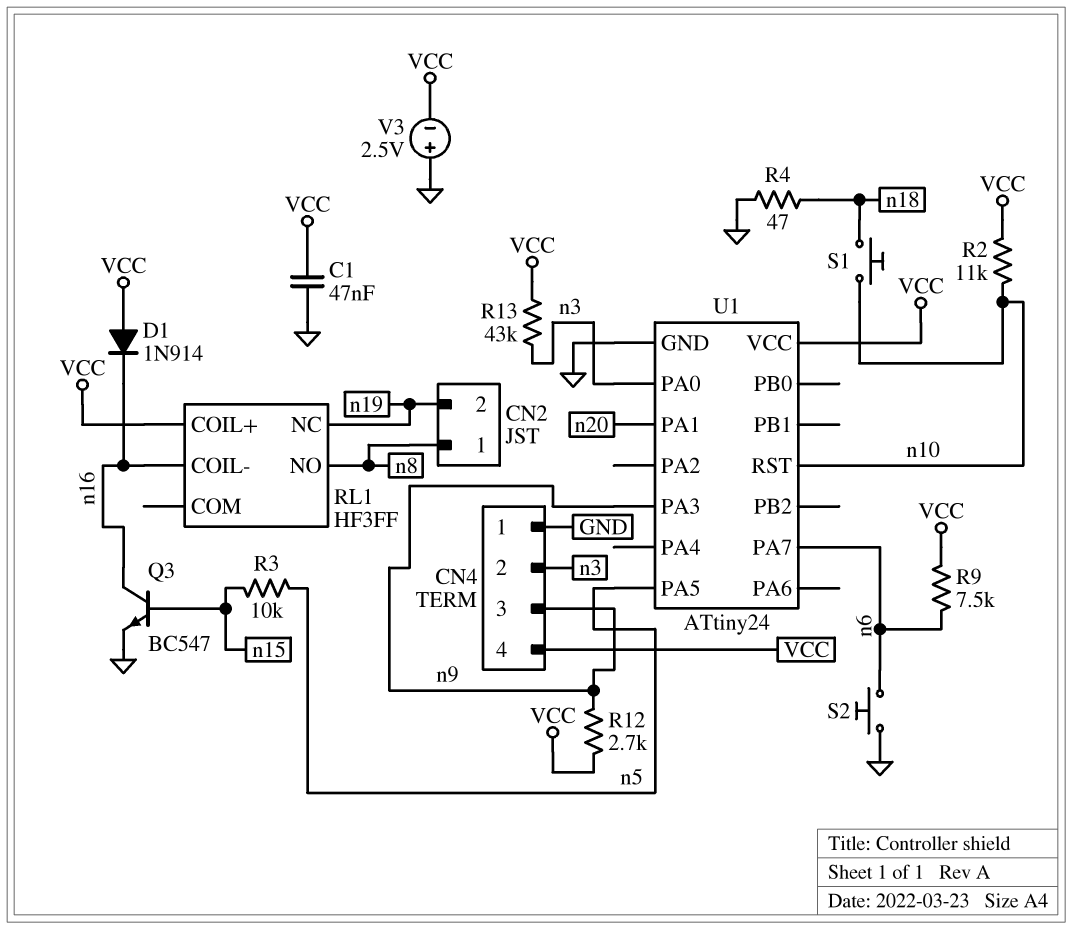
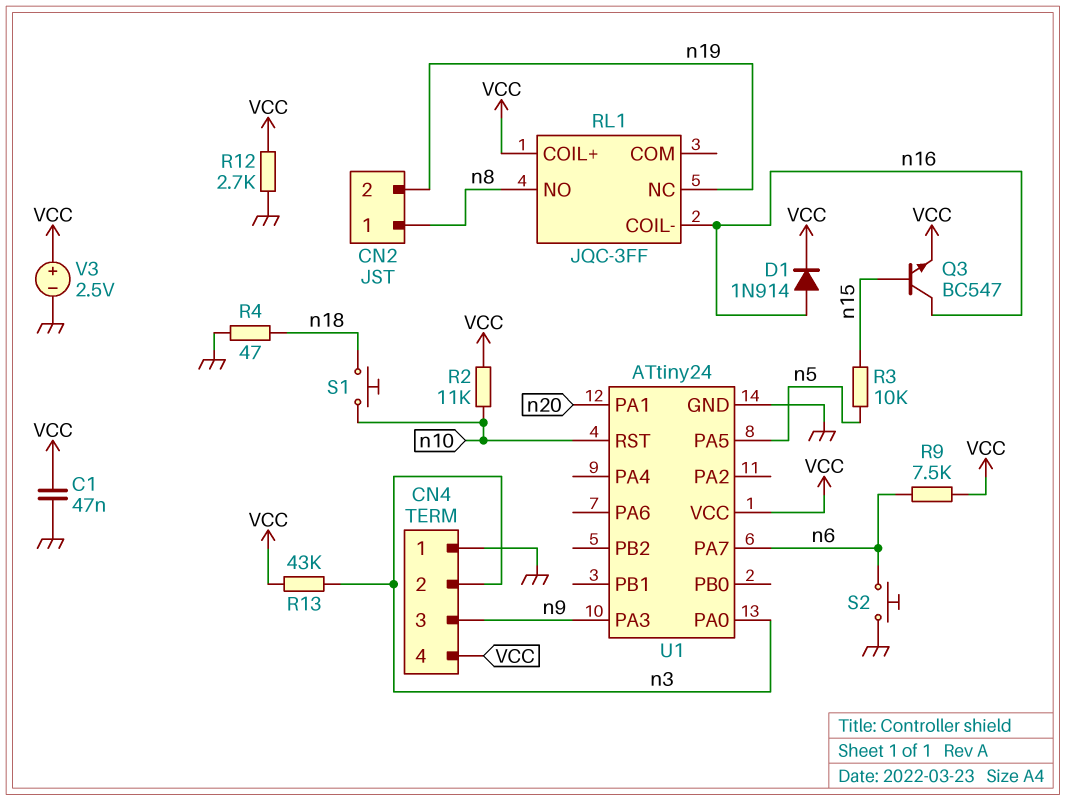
D1: diode 1N914 (A VCC, K n16) -> diode 1N914 (A n16, K VCC)
Q3: NPN BC547 (B n15, C n16, E GND) -> NPN BC547 (B n15, C n16, E VCC)
R12: 2.7k (VCC, n9) -> 2.7k (GND, VCC)
RL1: HF3FF -> JQC-3FF
V3: 2.5V (plus GND, minus VCC) -> 2.5V (plus VCC, minus GND)

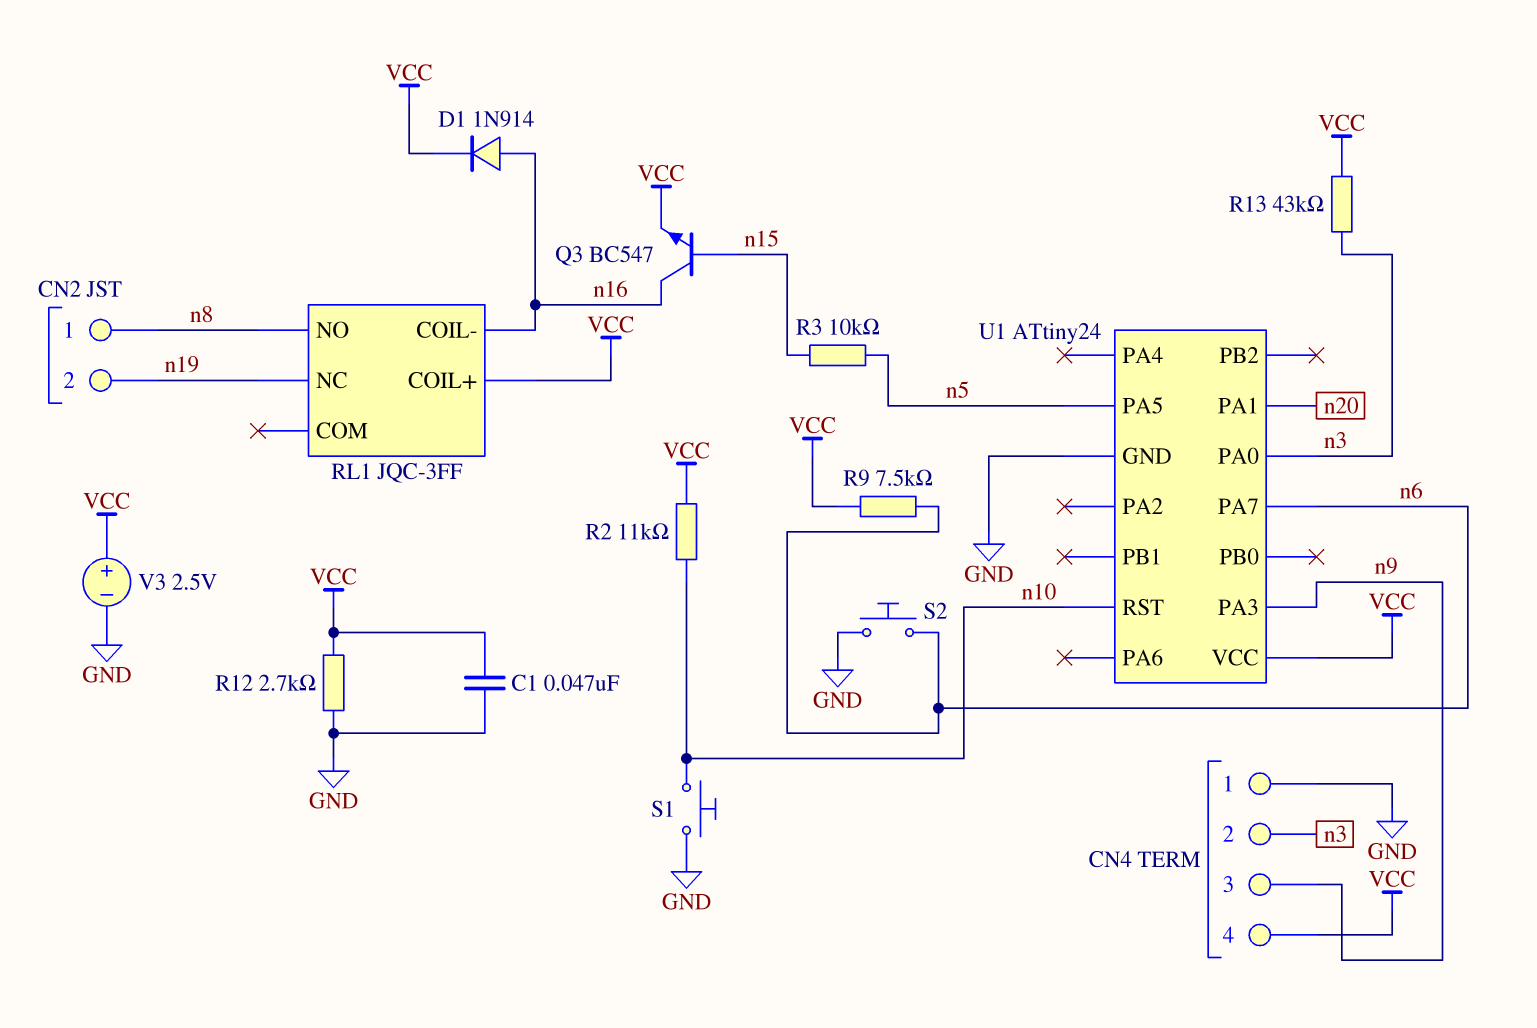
R4: 47 (GND, n18) -> none
S1: button (n10, n18) -> button (GND, n10)

